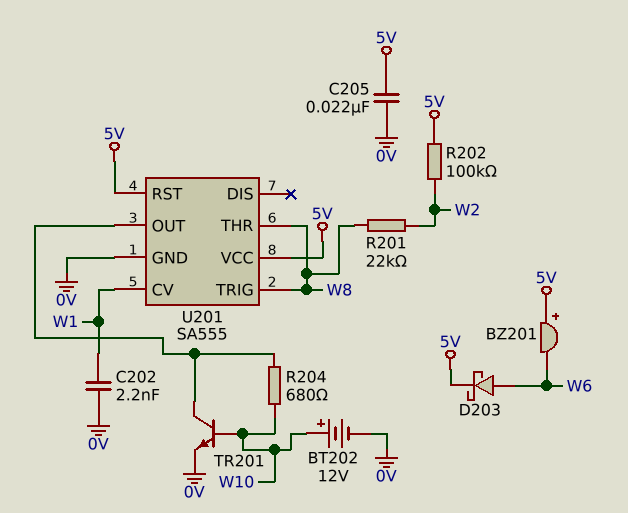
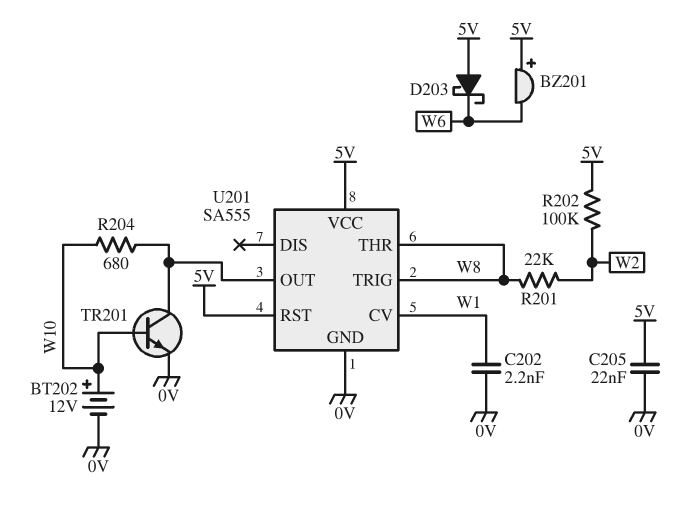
D203: schottky (A W6, K 5V) -> schottky (A 5V, K W6)

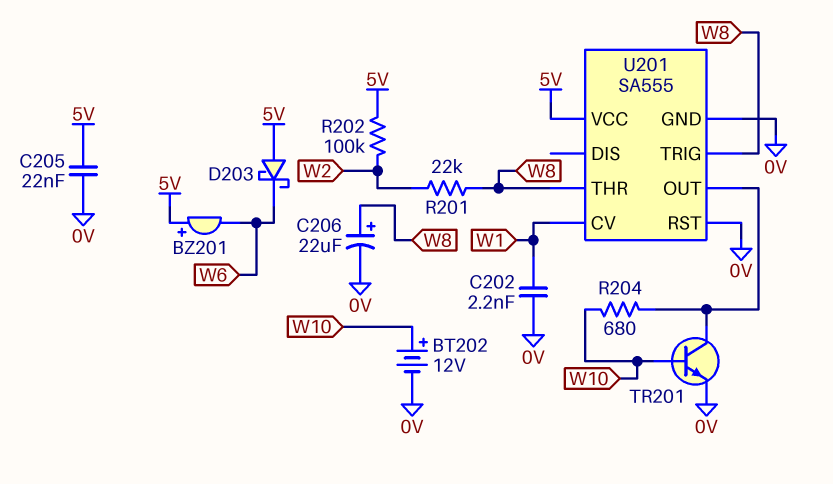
C206: none -> 22uF (plus W8, minus 0V)
U201 pin RST: 5V -> 0V

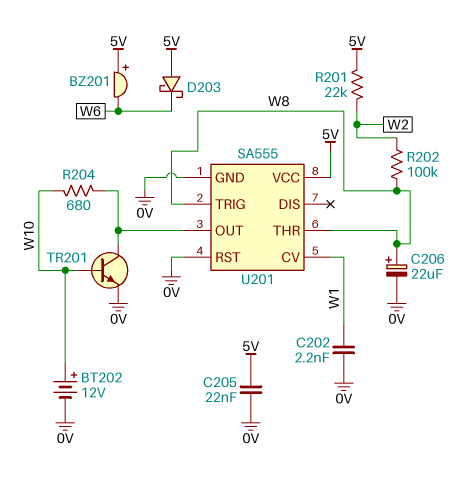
R201: 22k (W2, W8) -> 22k (5V, W2)
R202: 100k (5V, W2) -> 100k (W2, W8)

